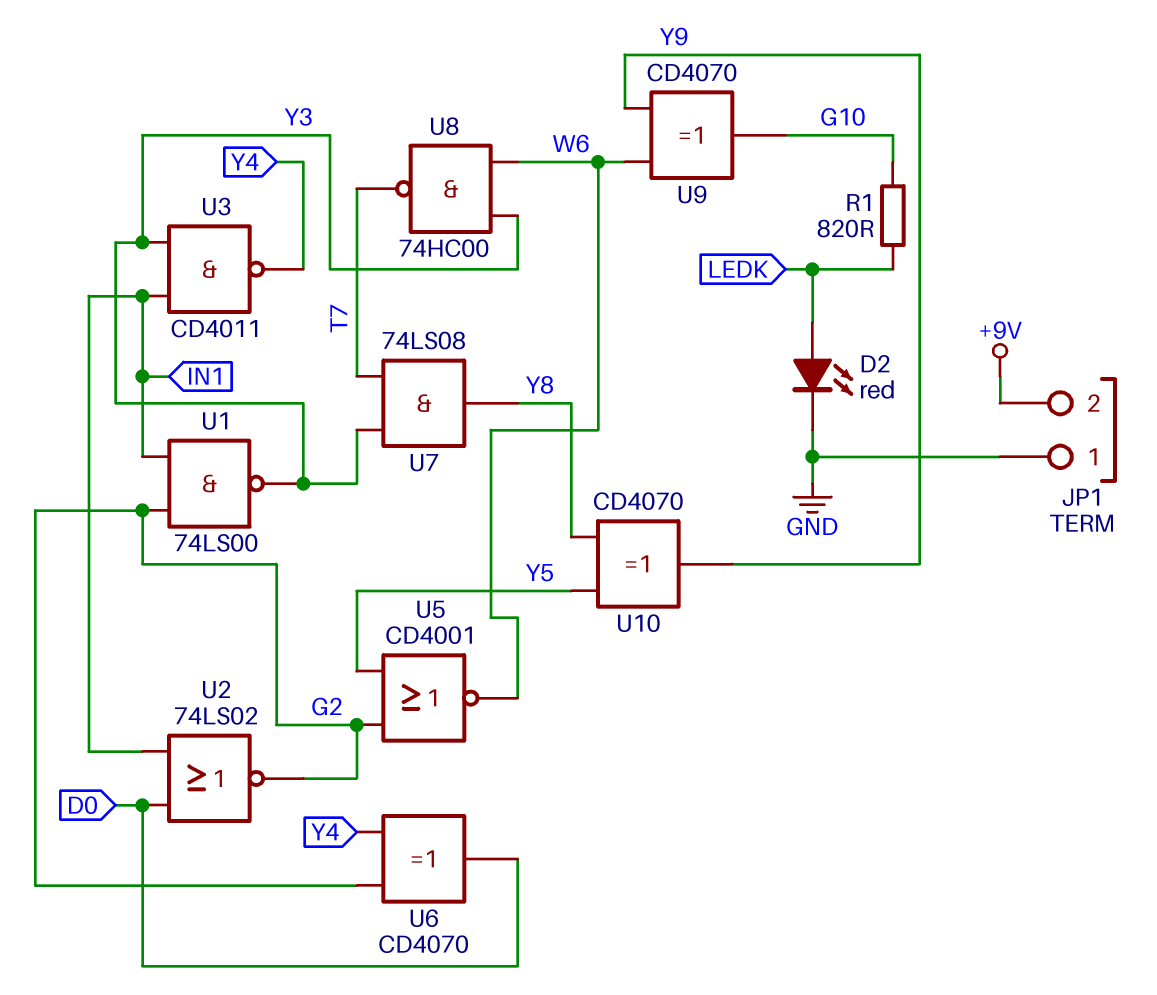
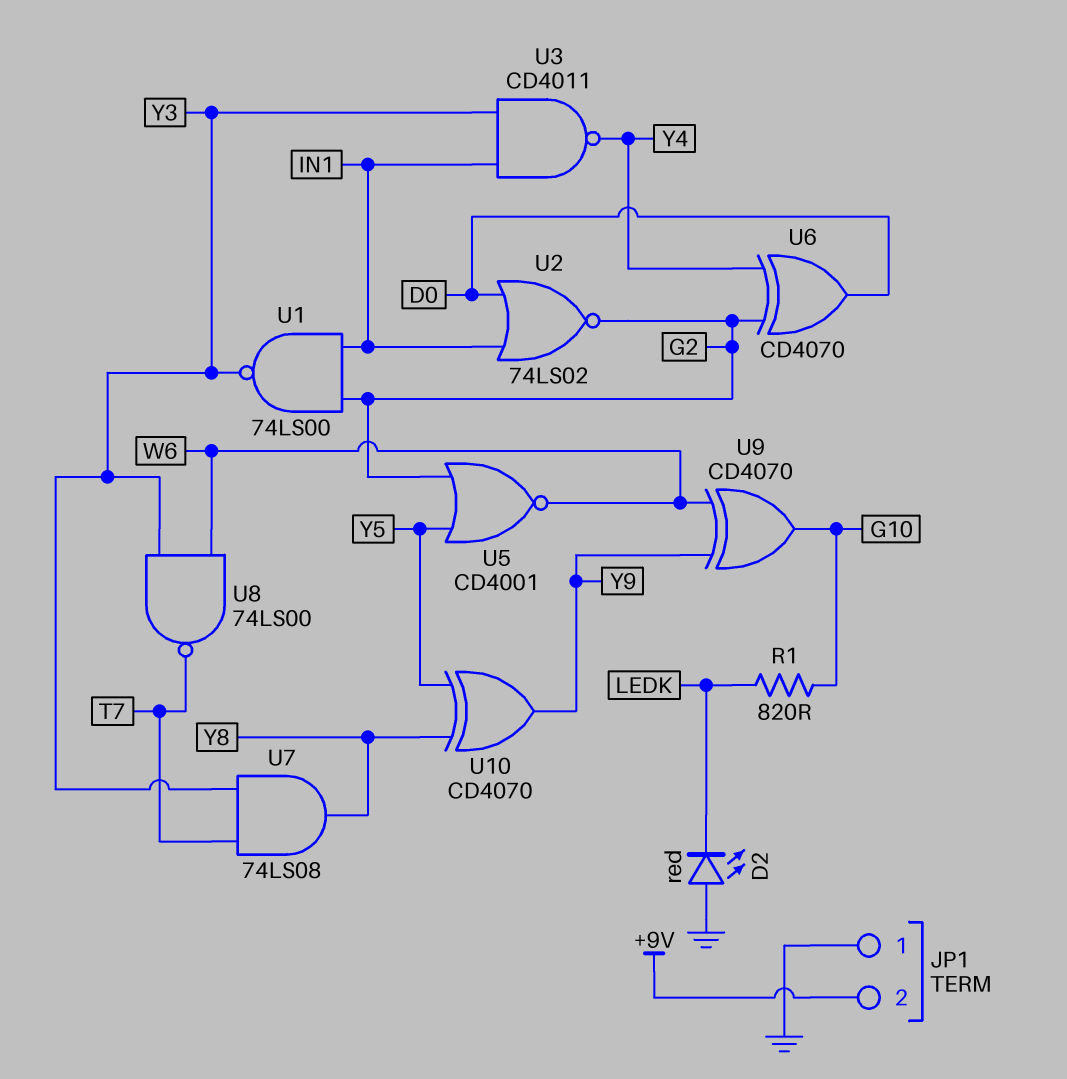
D2: LED red (A LEDK, K GND) -> LED red (A GND, K LEDK)
U8: NAND 74HC00 (in W6, in Y3, out T7) -> NAND 74LS00 (in W6, in Y3, out T7)

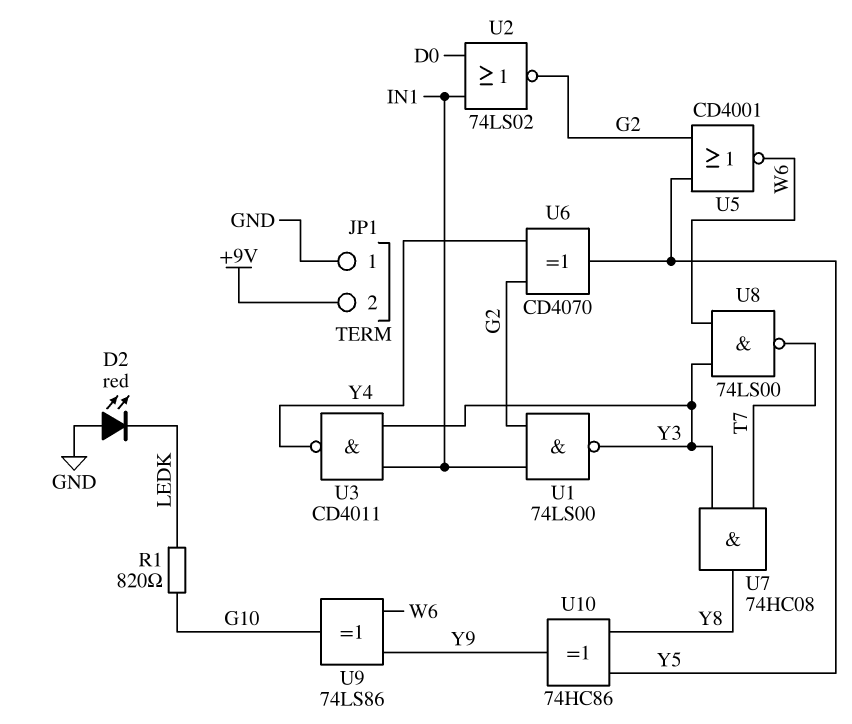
U6: XOR CD4070 (in G2, in Y4, out D0) -> XOR CD4070 (in G2, in Y4, out Y5)
U7: AND 74LS08 (in T7, in Y3, out Y8) -> AND 74HC08 (in T7, in Y3, out Y8)
U9: XOR CD4070 (in W6, in Y9, out G10) -> XOR 74LS86 (in W6, in Y9, out G10)
U10: XOR CD4070 (in Y5, in Y8, out Y9) -> XOR 74HC86 (in Y5, in Y8, out Y9)

